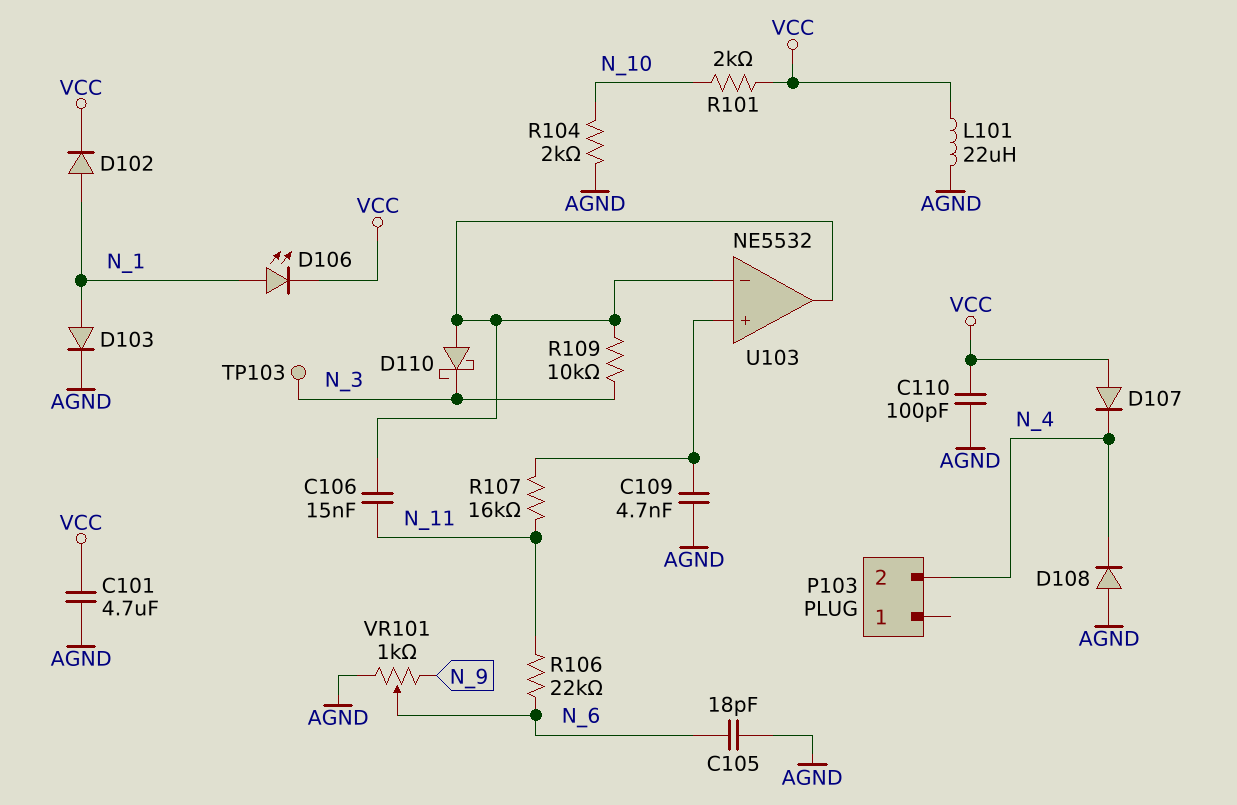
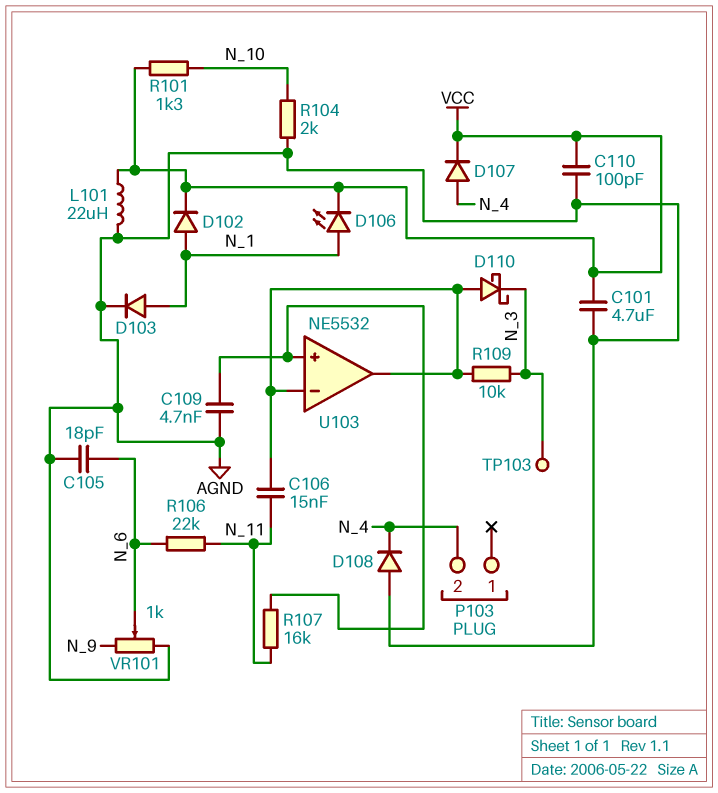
D107: diode (A VCC, K N_4) -> diode (A N_4, K VCC)
R101: 2k (N_10, VCC) -> 1.3k (N_10, VCC)

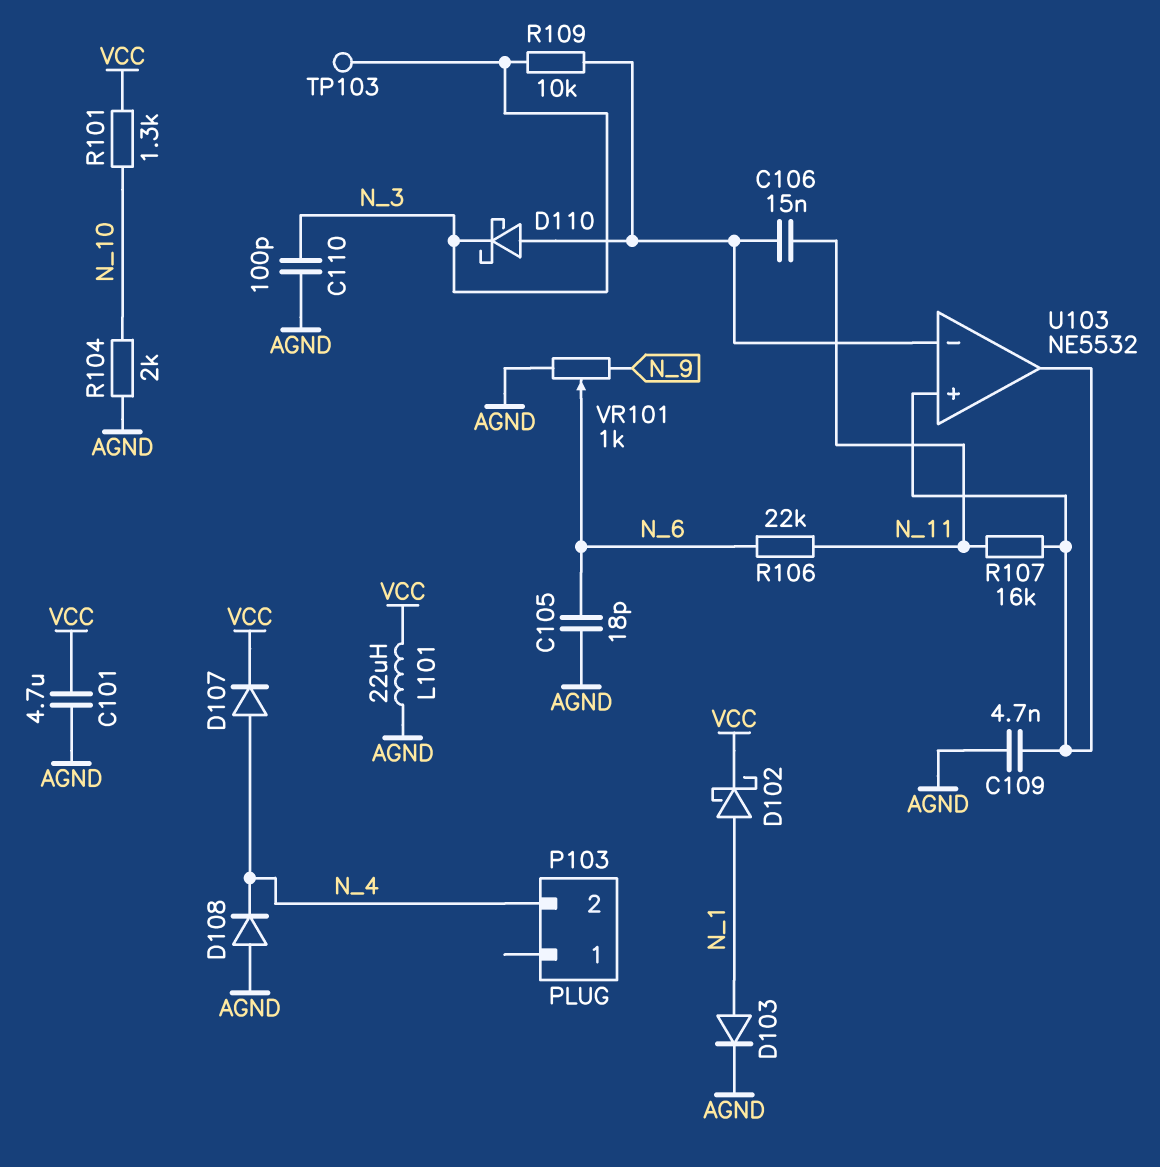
C110: 100pF (AGND, VCC) -> 100pF (AGND, N_3)
D102: diode (A N_1, K VCC) -> schottky (A N_1, K VCC)
D106: LED (A N_1, K VCC) -> none
U103 pin out: U103/in- -> U103/in+

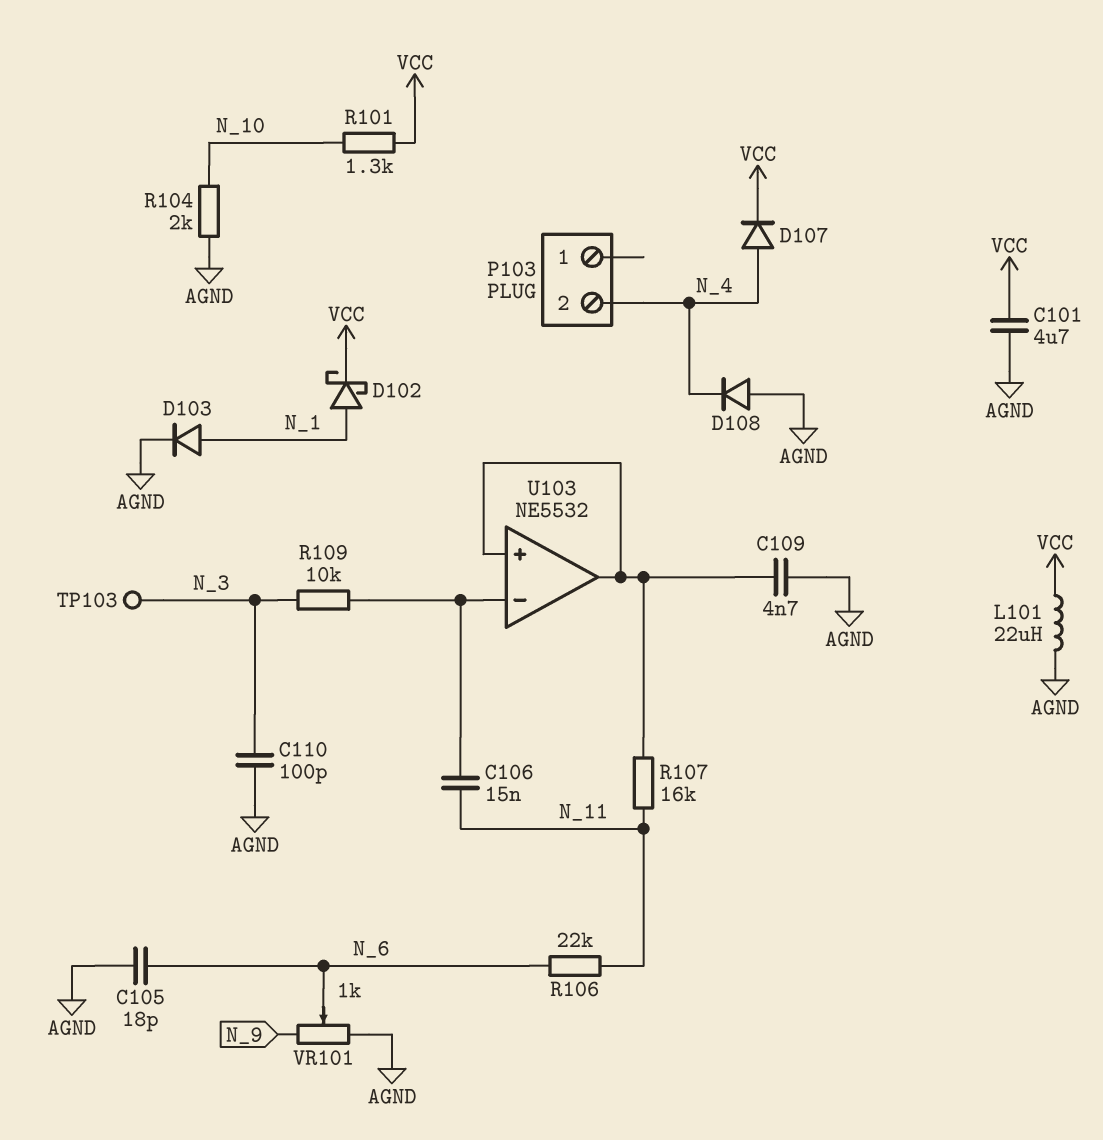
D110: schottky (A U103/in-, K N_3) -> none

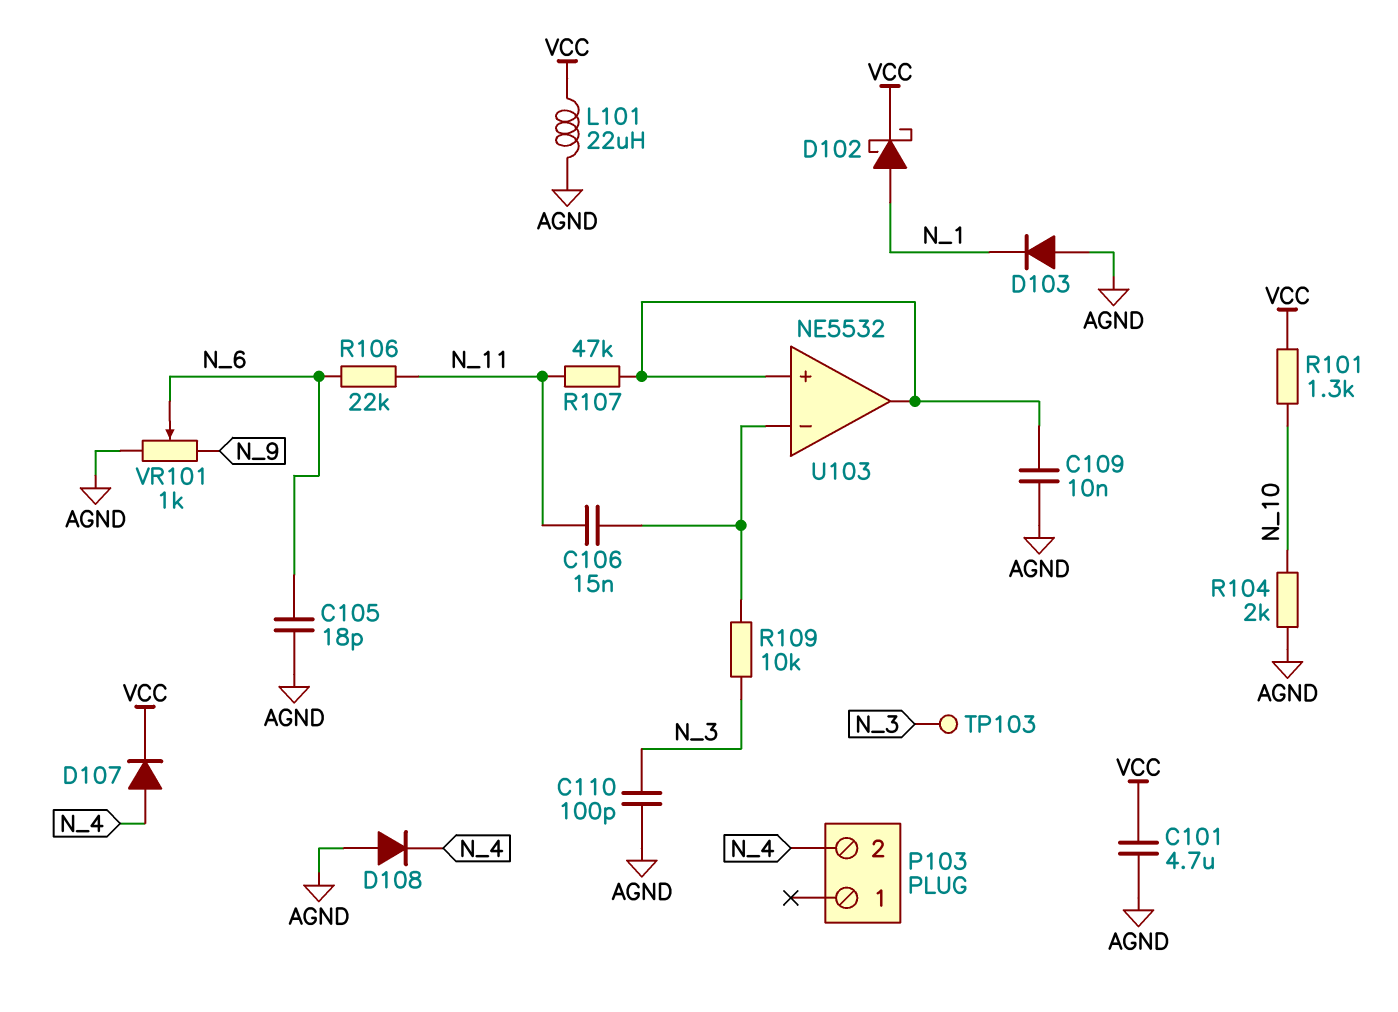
C109: 4.7nF (AGND, U103/in+) -> 10nF (AGND, U103/in+)
D103: diode (A N_1, K AGND) -> diode (A AGND, K N_1)
R107: 16k (N_11, U103/in+) -> 47k (N_11, U103/in+)

